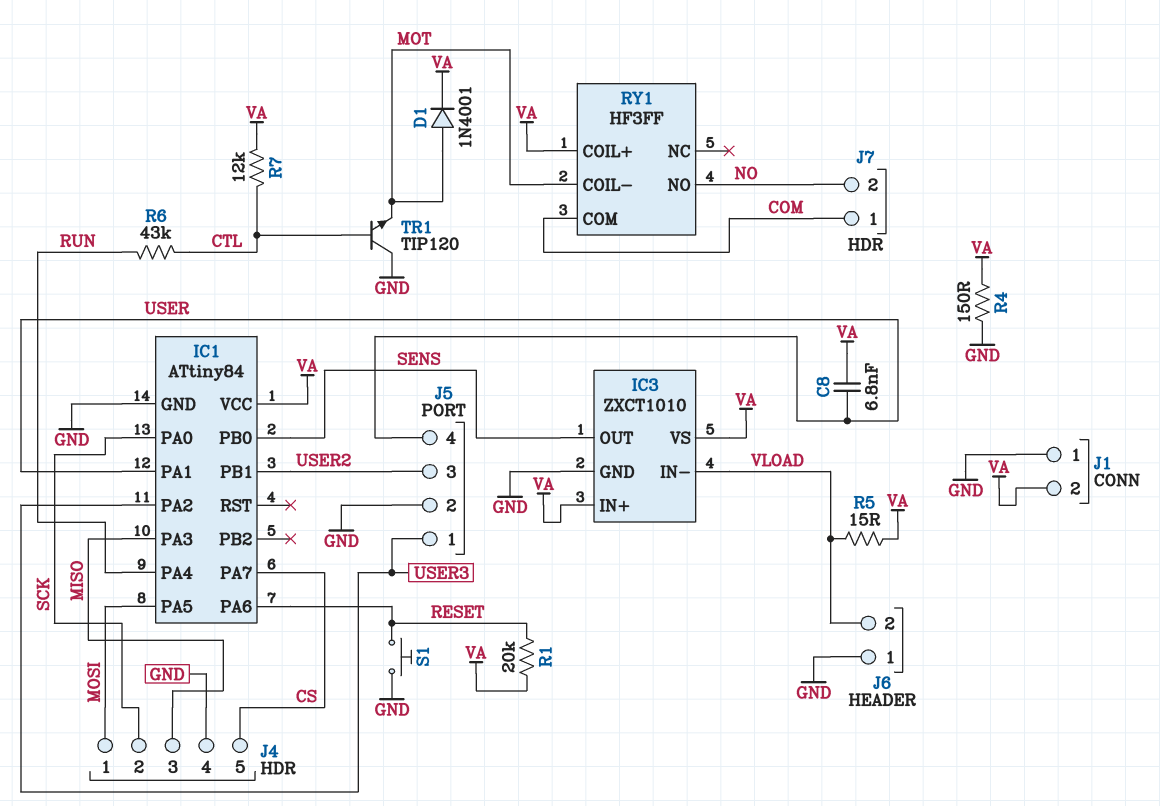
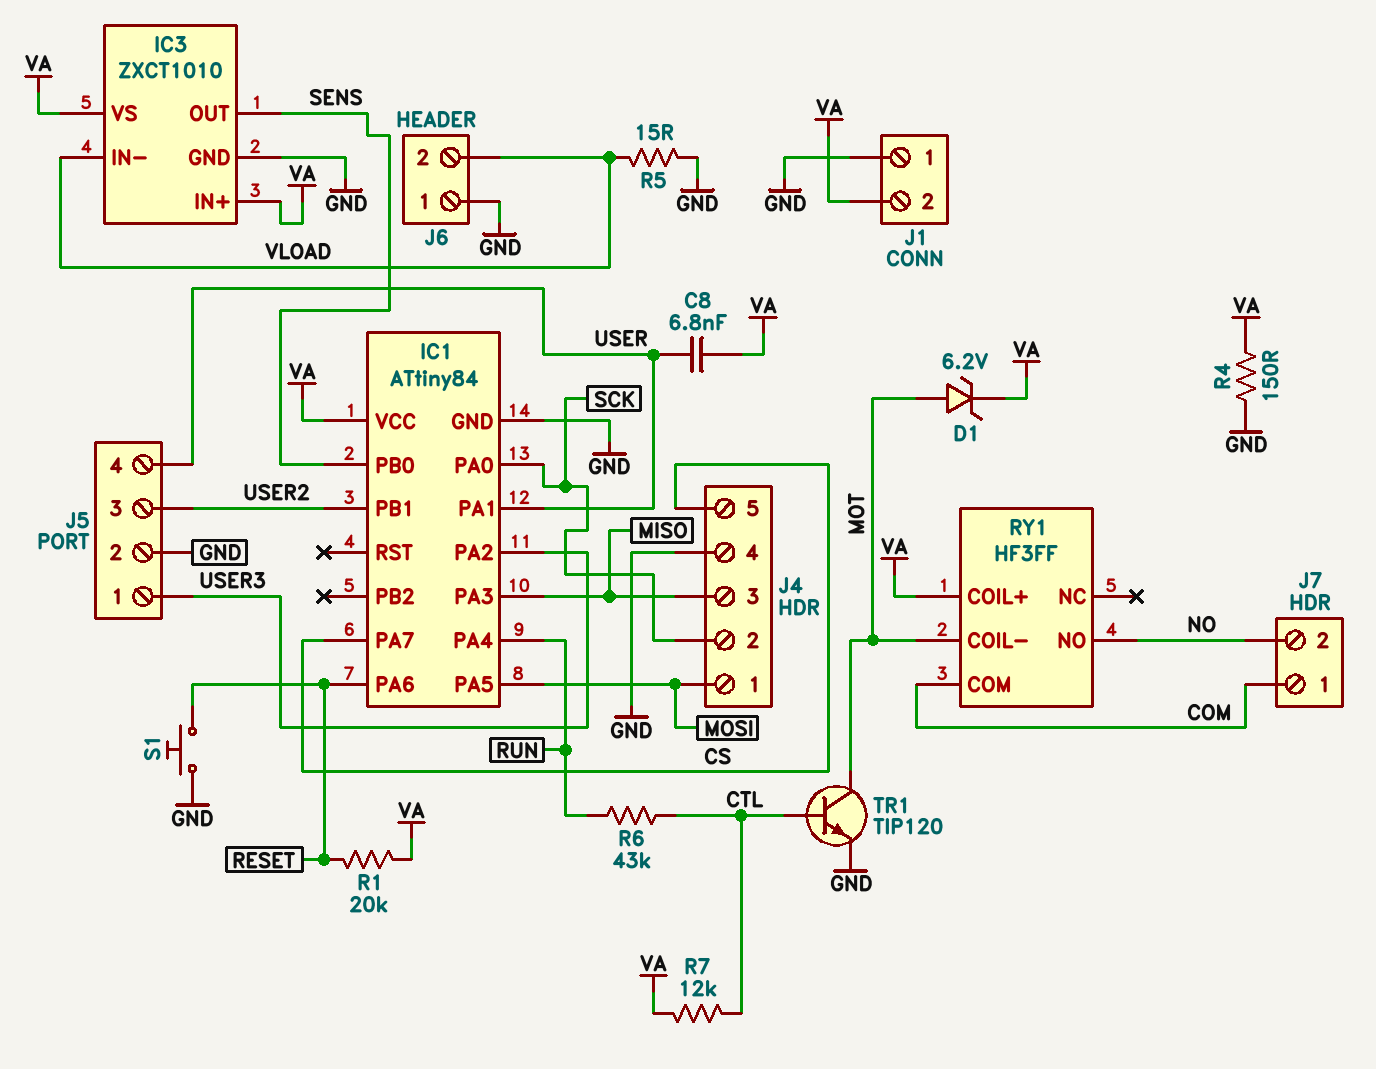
D1: diode 1N4001 (A MOT, K VA) -> zener 6.2V (A MOT, K VA)
R5: 15 (VA, VLOAD) -> 15 (GND, VLOAD)
TR1: NPN TIP120 (B CTL, C GND, E MOT) -> NPN TIP120 (B CTL, C MOT, E GND)

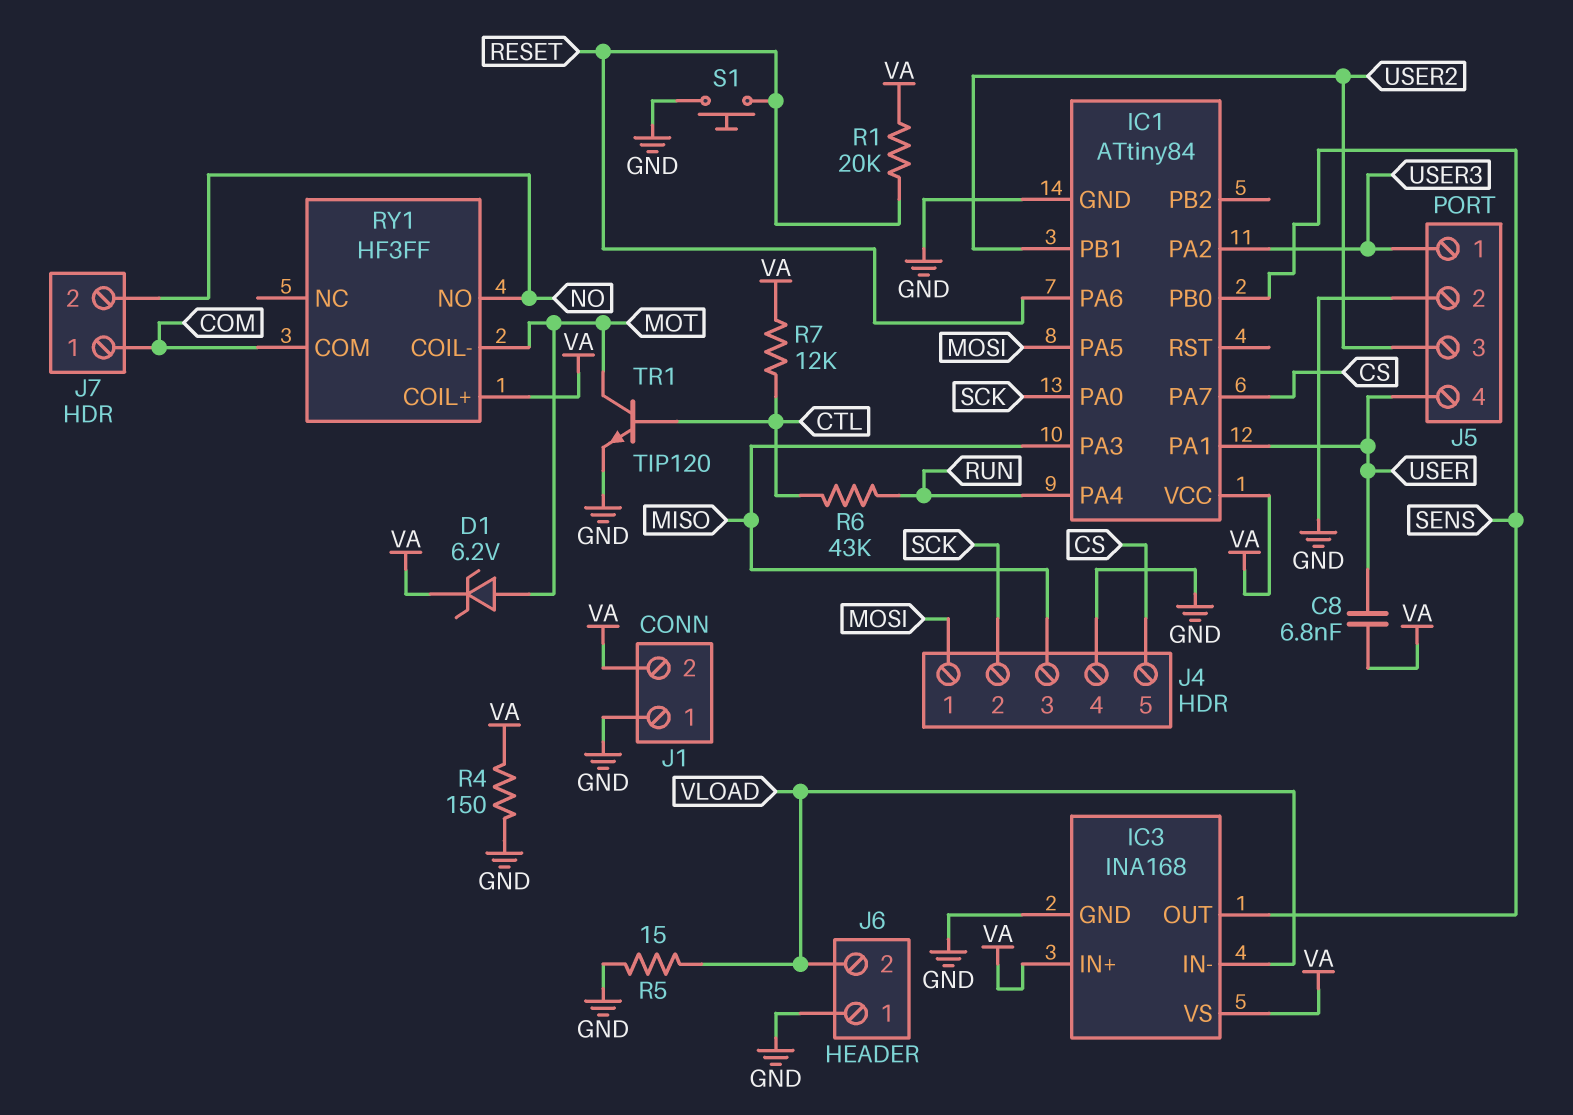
IC3: ZXCT1010 -> INA168

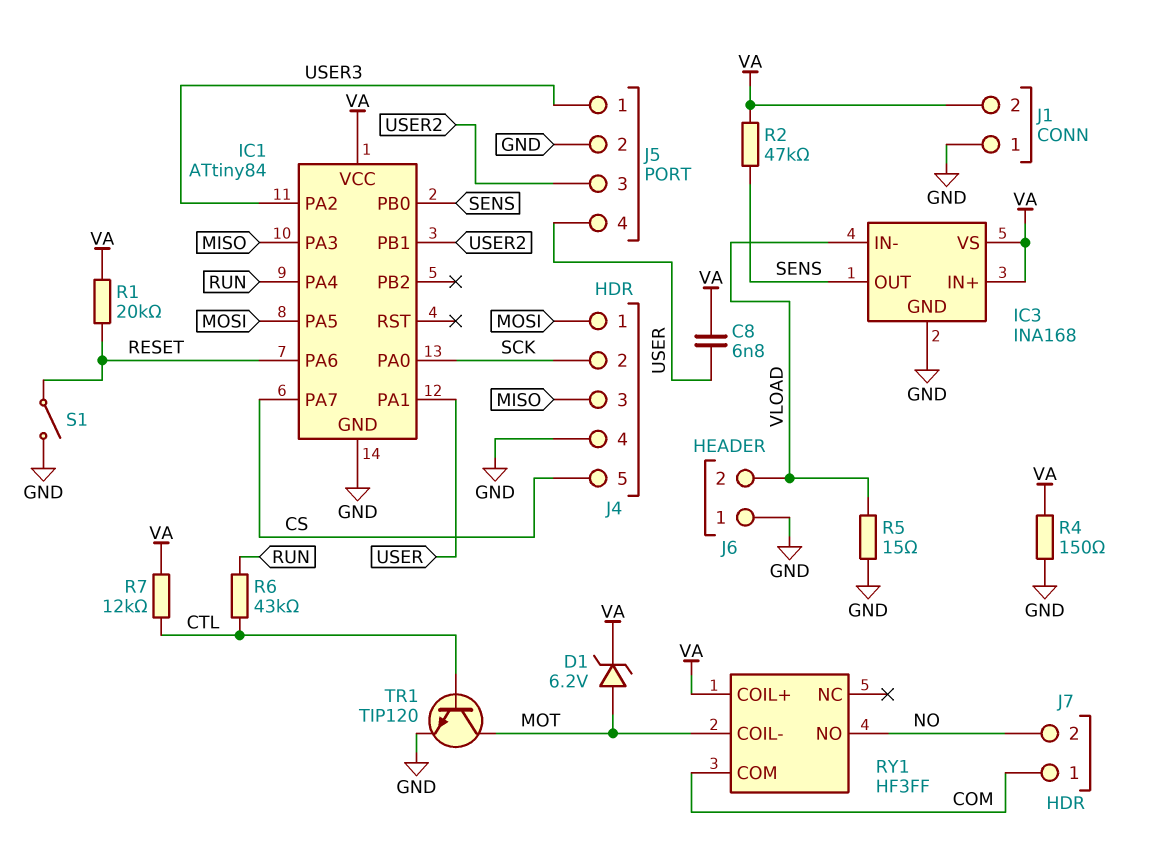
R2: none -> 47k (SENS, VA)
S1: button (GND, RESET) -> switch (GND, RESET)

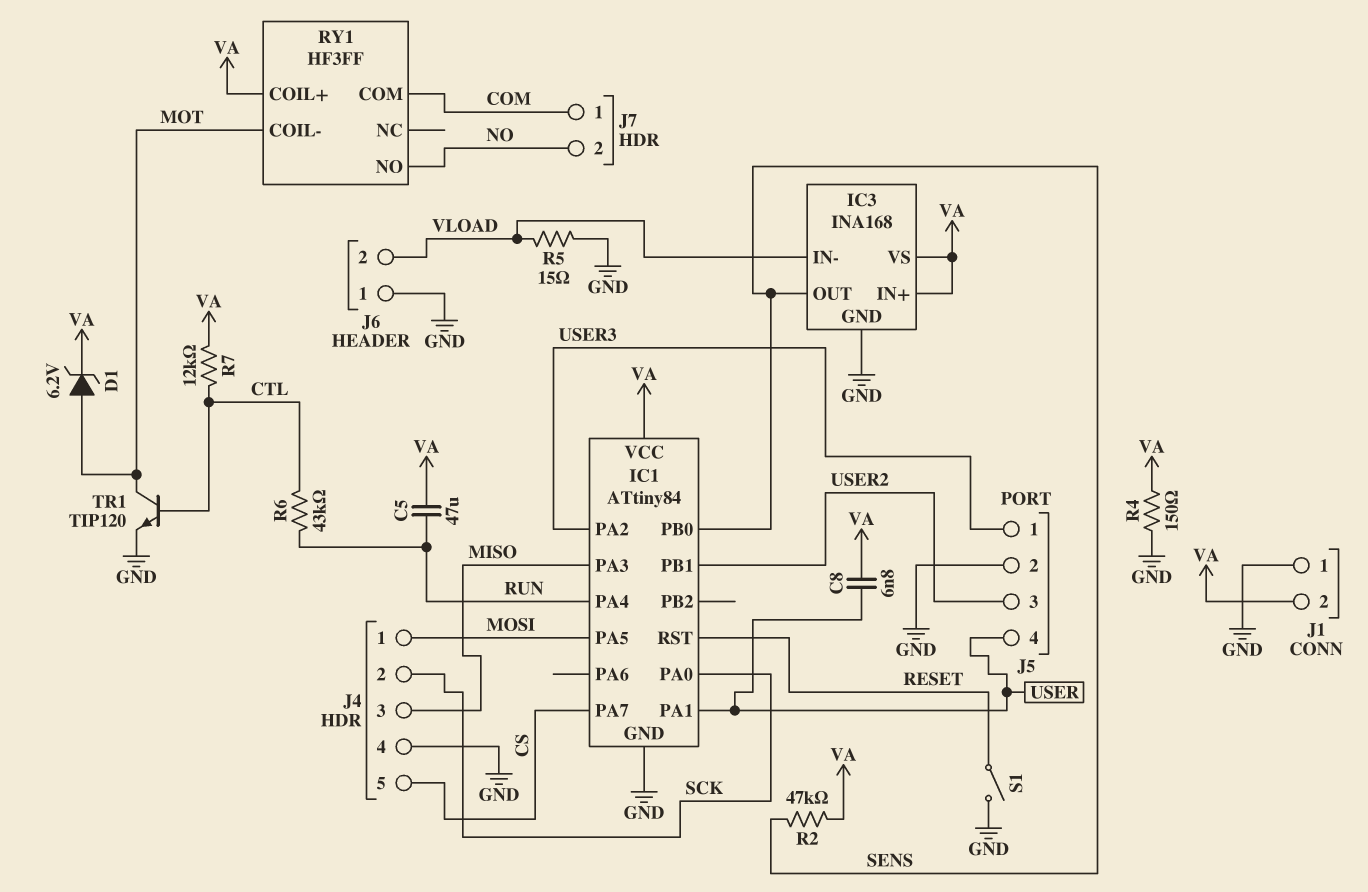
C5: none -> 47uF (RUN, VA)
IC1 pin PA6: RESET -> none
IC1 pin RST: none -> RESET
R1: 20k (RESET, VA) -> none

